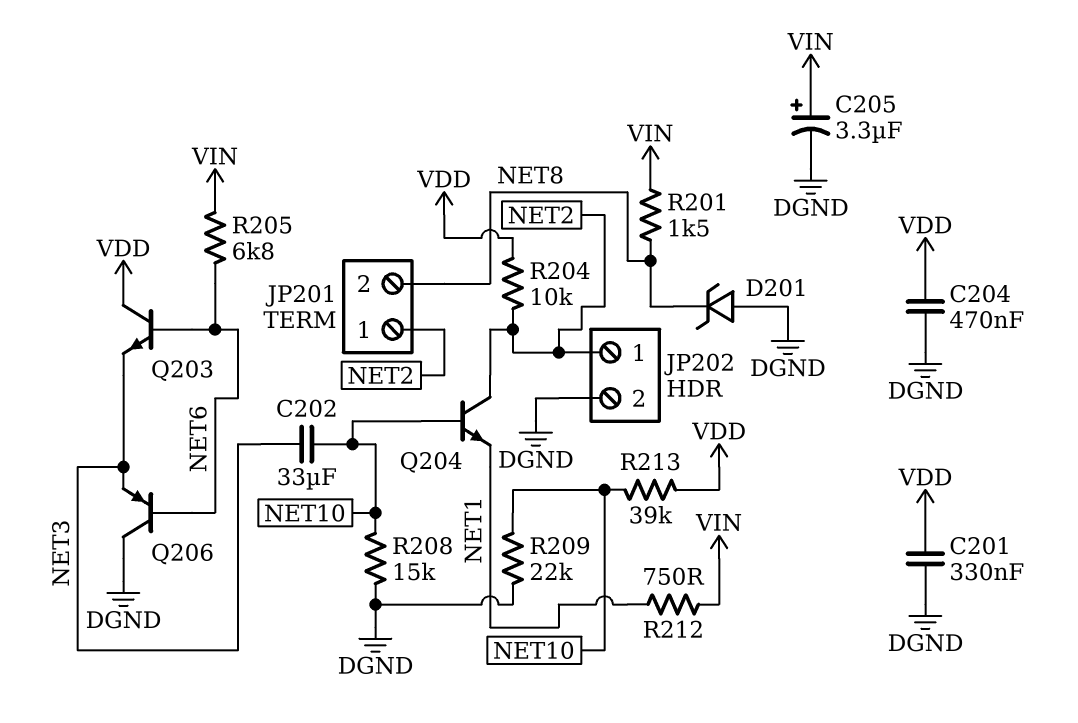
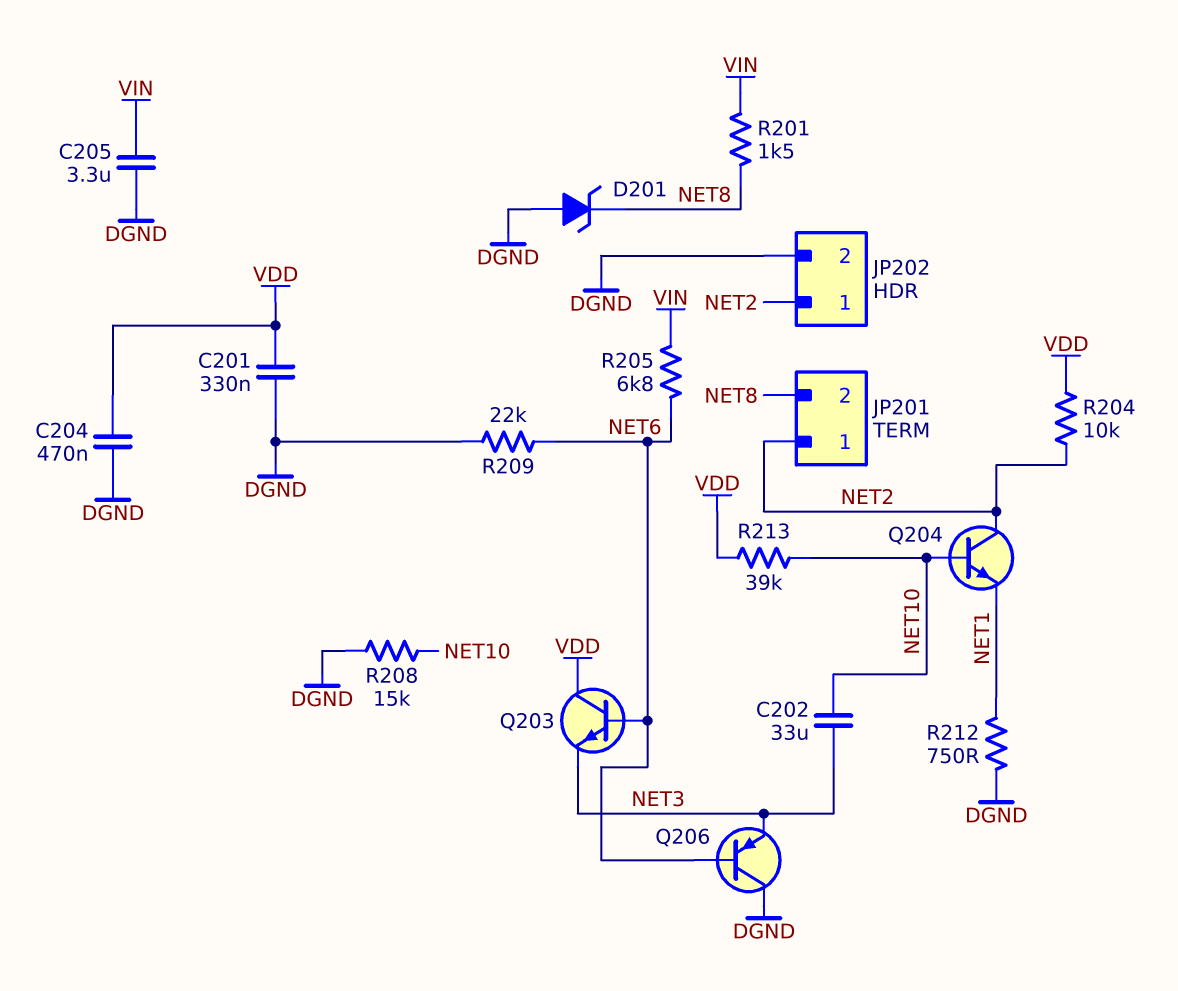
C205: 3.3uF (plus VIN, minus DGND) -> 3.3uF (DGND, VIN)
R209: 22k (DGND, NET10) -> 22k (DGND, NET6)
R212: 750 (NET1, VIN) -> 750 (DGND, NET1)

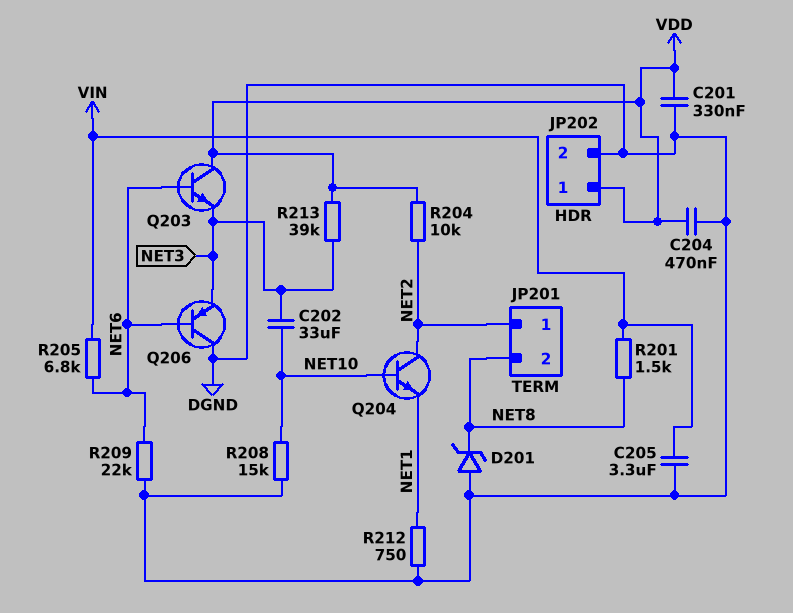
JP202 pin 1: NET2 -> VDD
R213: 39k (NET10, VDD) -> 39k (NET3, VDD)

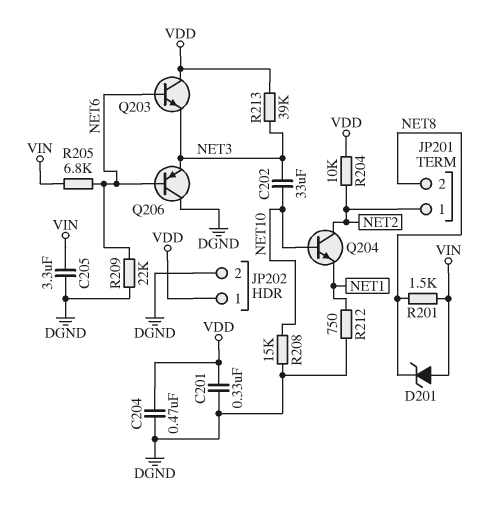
D201: zener (A DGND, K NET8) -> zener (A VIN, K NET8)

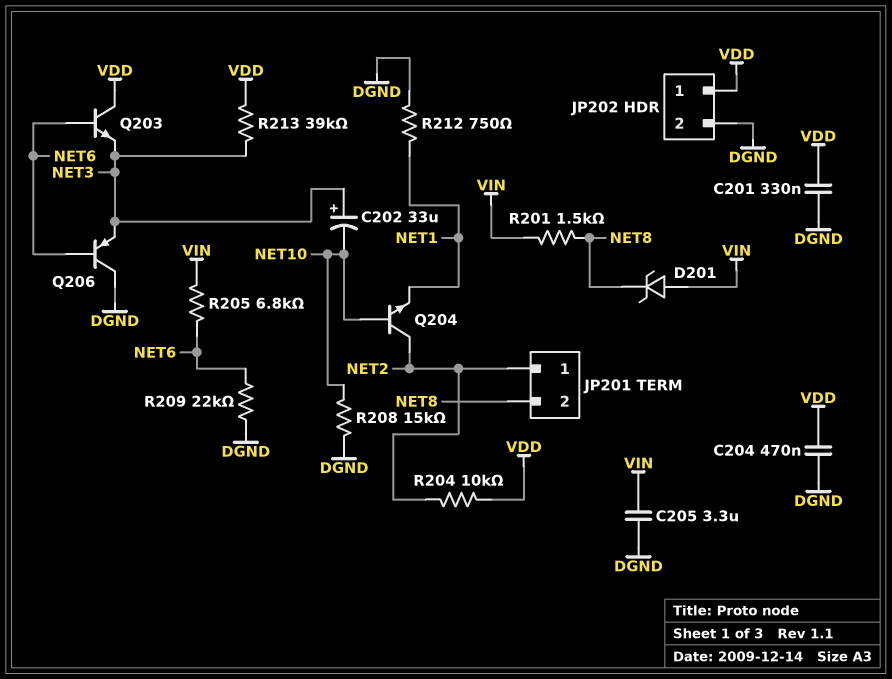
C202: 33uF (NET3, NET10) -> 33uF (plus NET3, minus NET10)

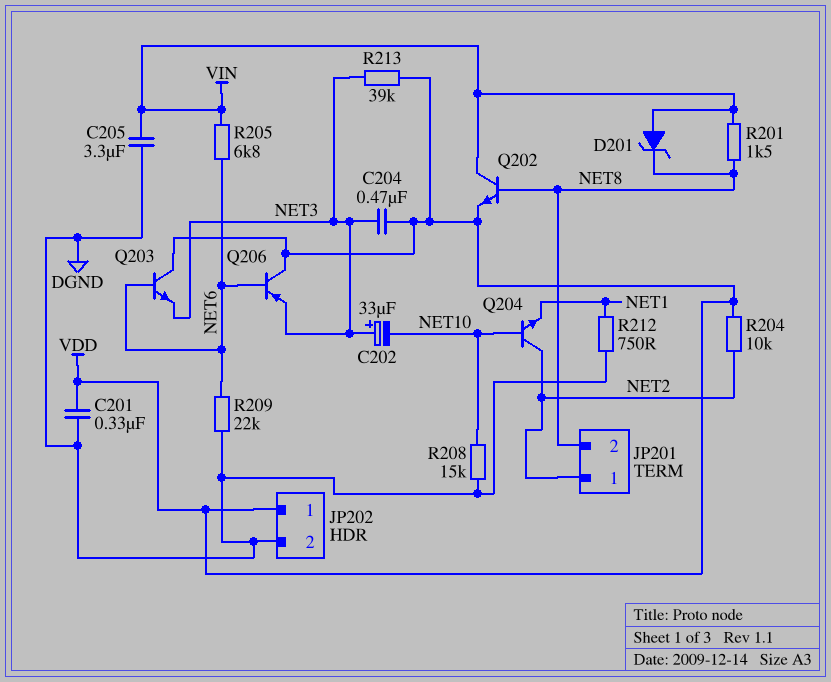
C204: 470nF (DGND, VDD) -> 470nF (NET3, VDD)
Q202: none -> NPN (B NET8, C VIN, E VDD)
Q206: PNP (B NET6, C DGND, E NET3) -> PNP (B NET6, C VDD, E NET3)

